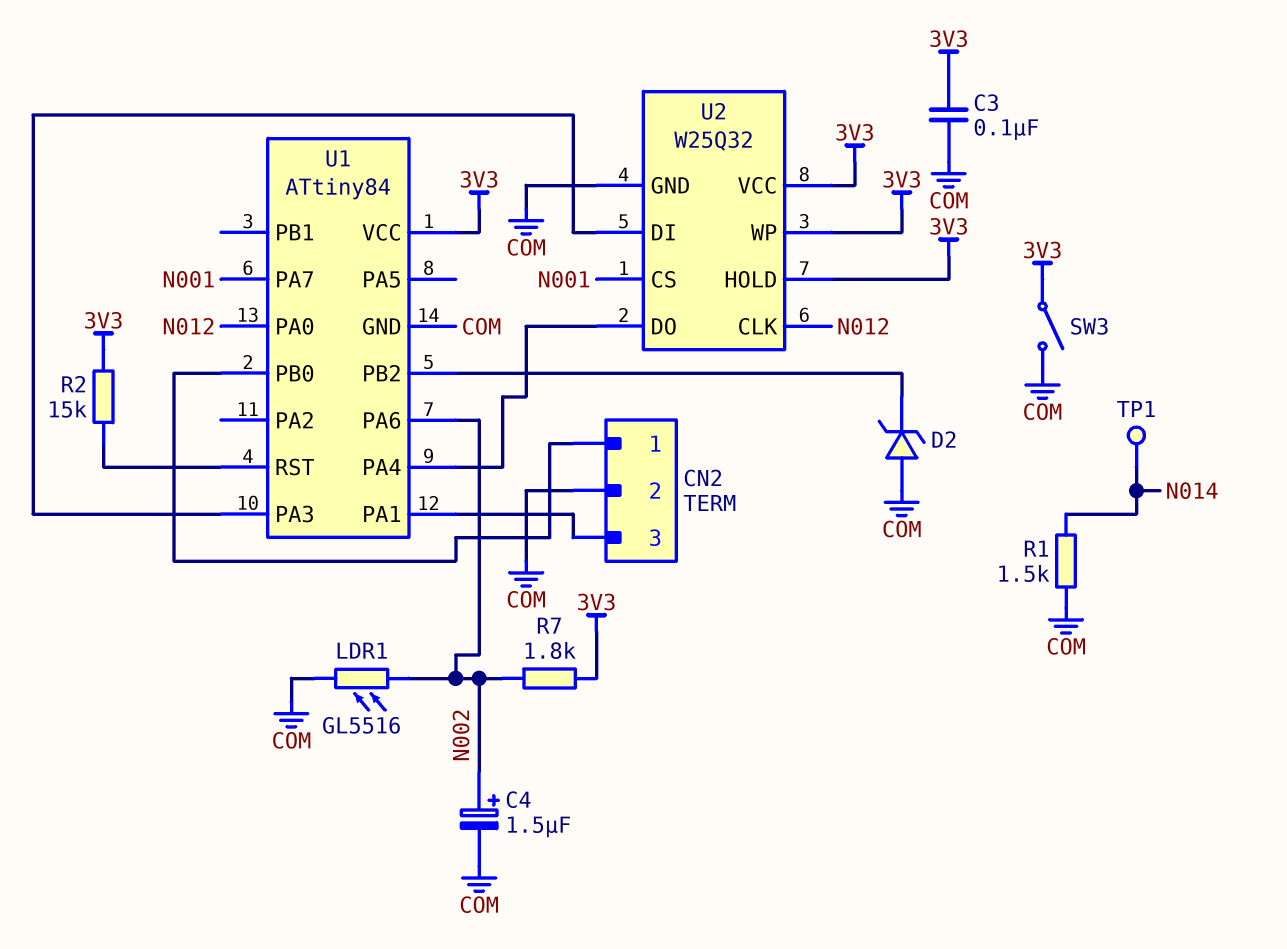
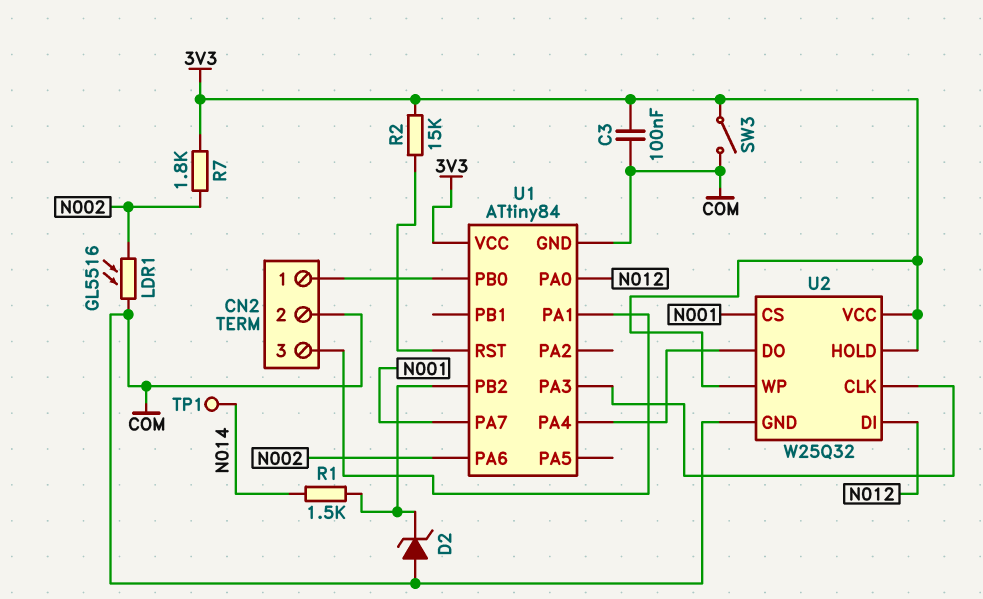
C4: 1.5uF (plus N002, minus COM) -> none
R1: 1.5k (COM, N014) -> 1.5k (N014, U1/PB2)
U2 pin CLK: N012 -> U1/PA3
U2 pin DI: U1/PA3 -> N012

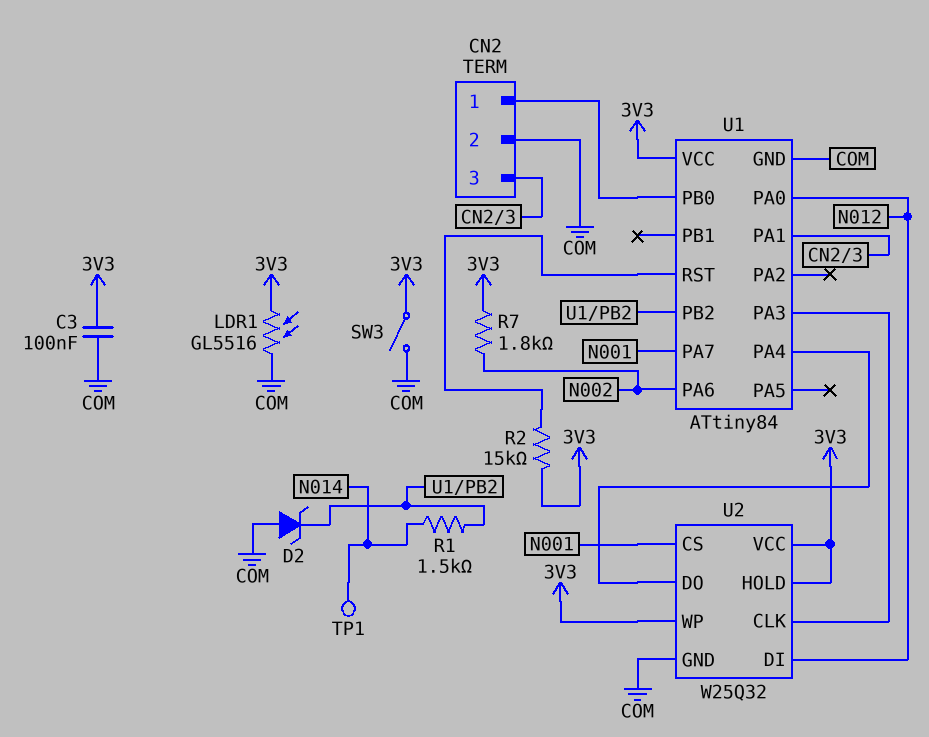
LDR1: GL5516 (COM, N002) -> GL5516 (3V3, COM)

